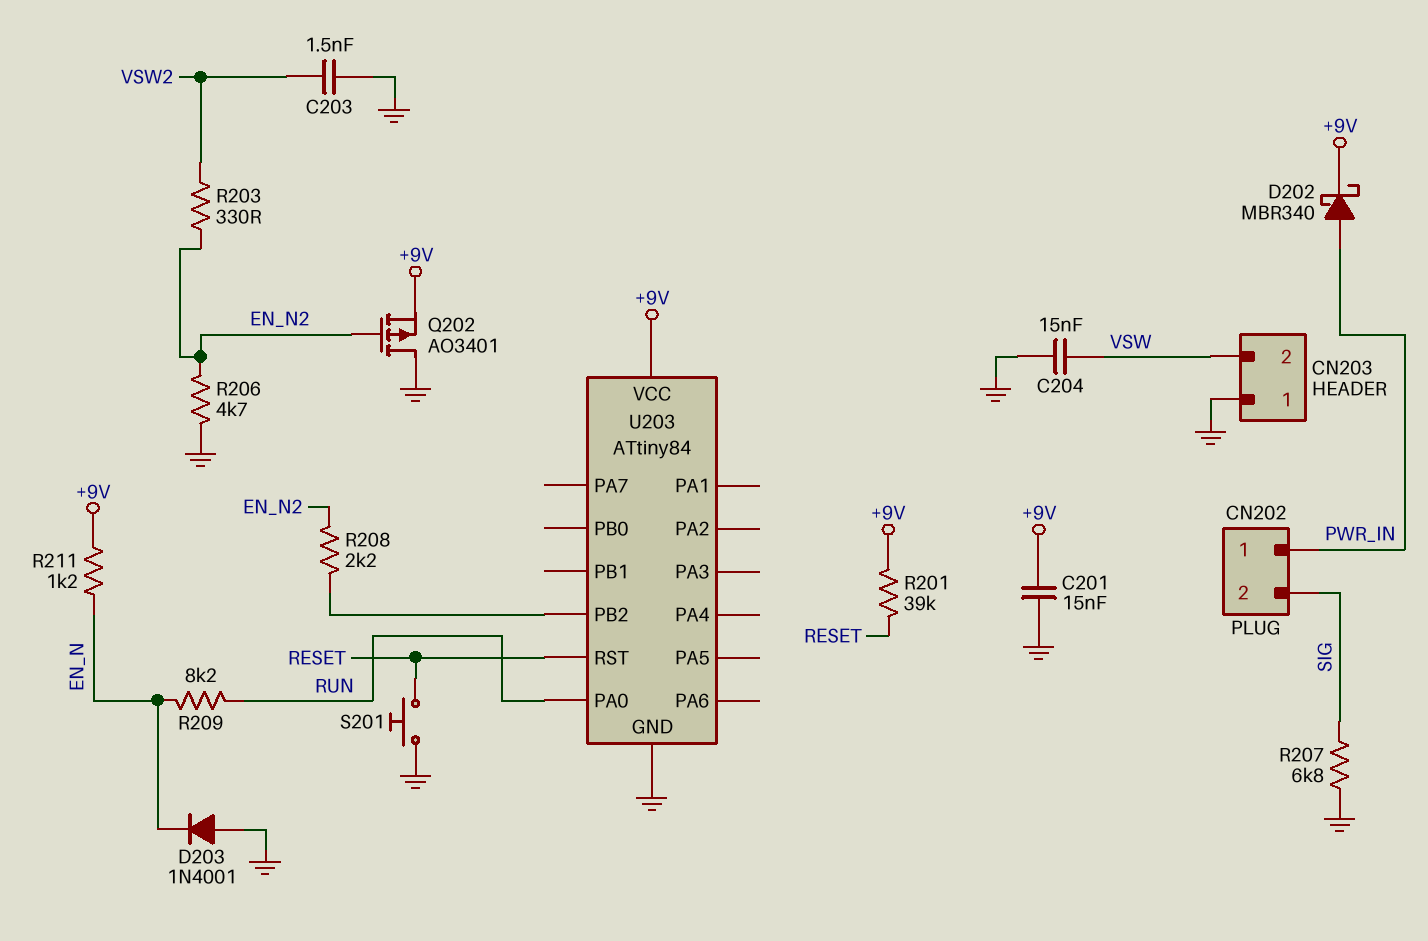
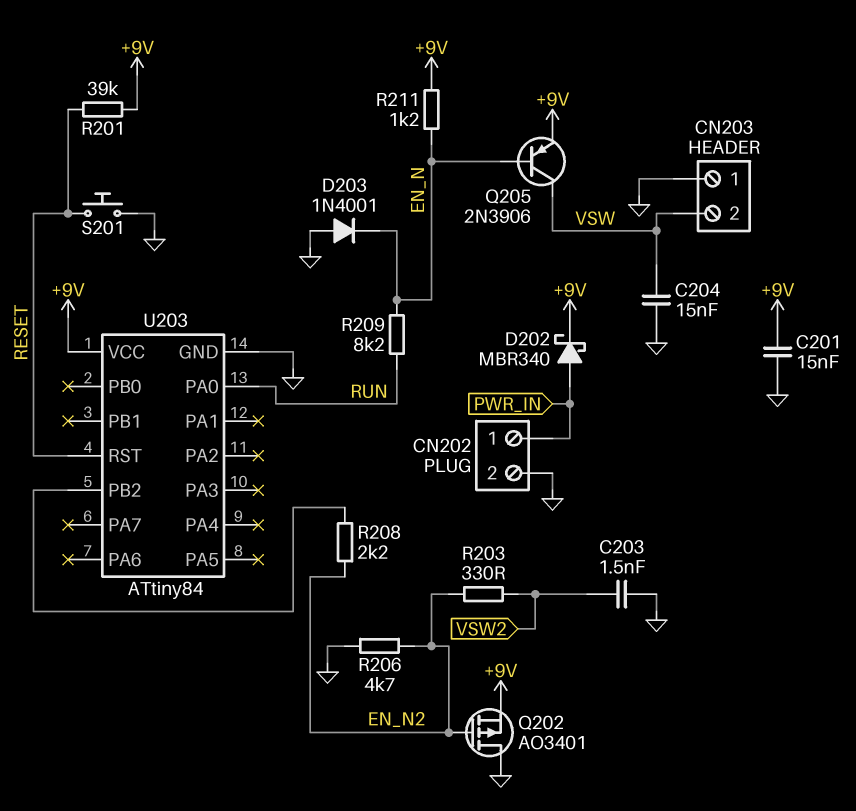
CN202 pin 2: SIG -> GND
Q205: none -> PNP 2N3906 (B EN_N, C VSW, E +9V)
R207: 6.8k (GND, SIG) -> none

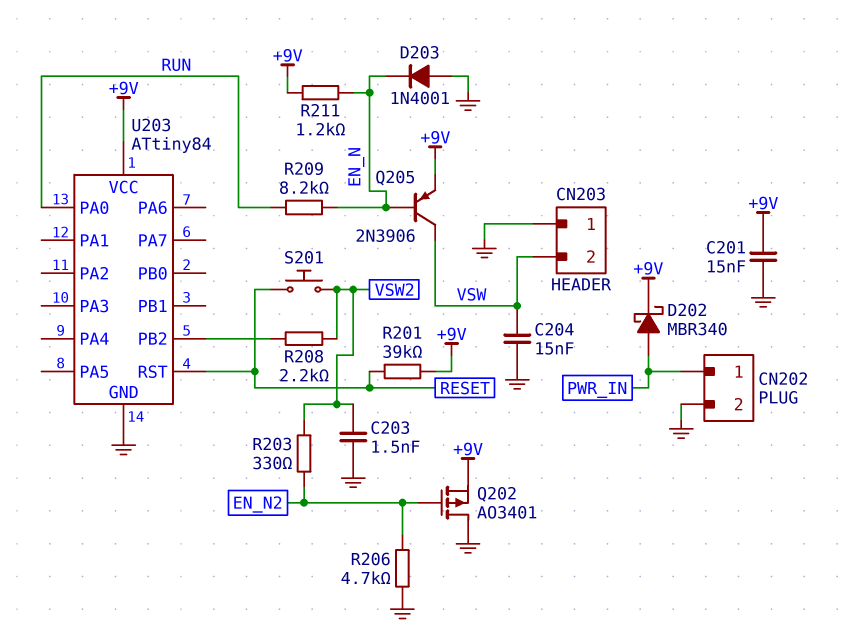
R208: 2.2k (EN_N2, U203/PB2) -> 2.2k (U203/PB2, VSW2)
S201: button (GND, RESET) -> button (RESET, VSW2)

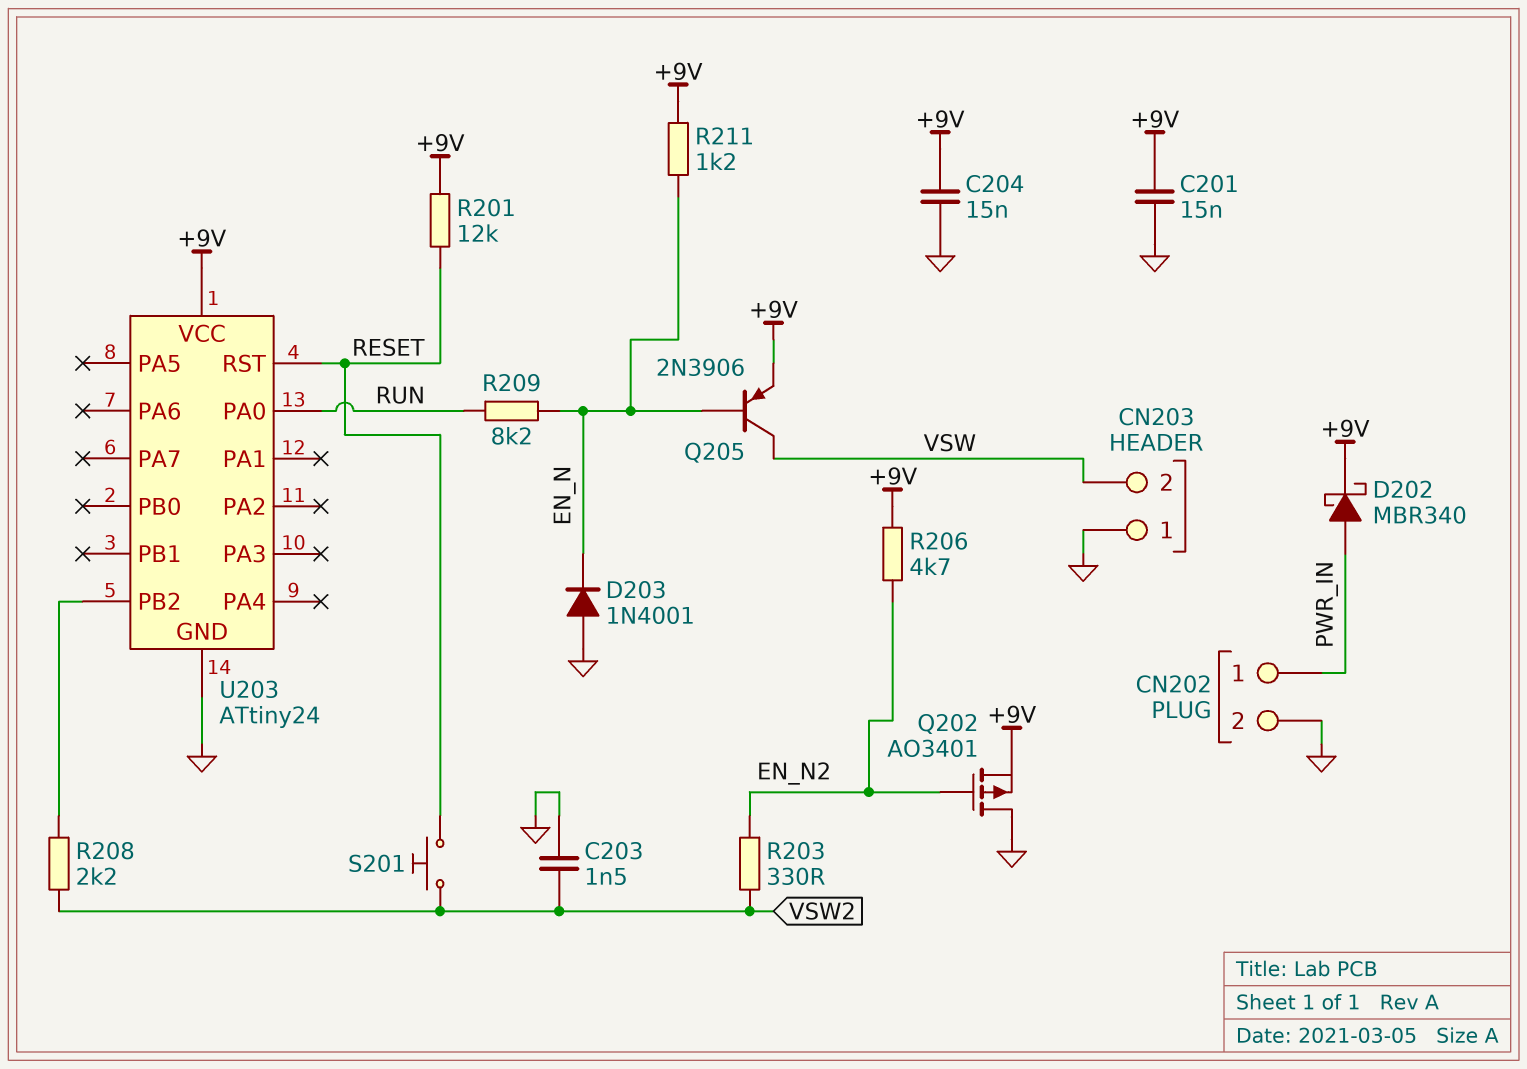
C204: 15nF (GND, VSW) -> 15nF (+9V, GND)
R201: 39k (+9V, RESET) -> 12k (+9V, RESET)
R206: 4.7k (EN_N2, GND) -> 4.7k (+9V, EN_N2)
U203: ATtiny84 -> ATtiny24

